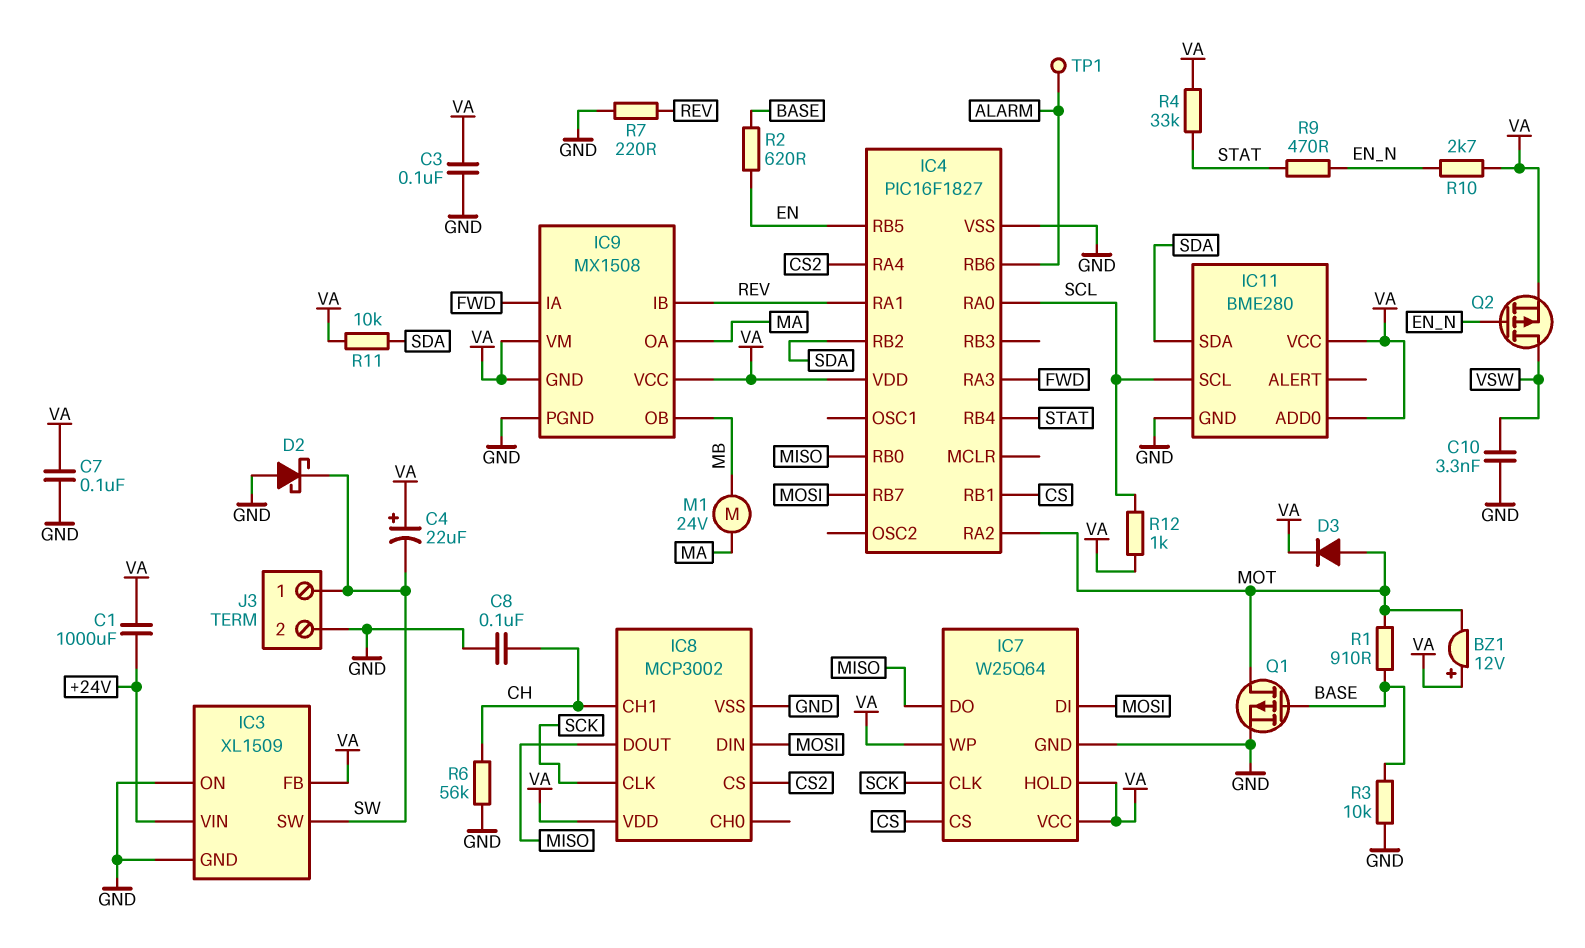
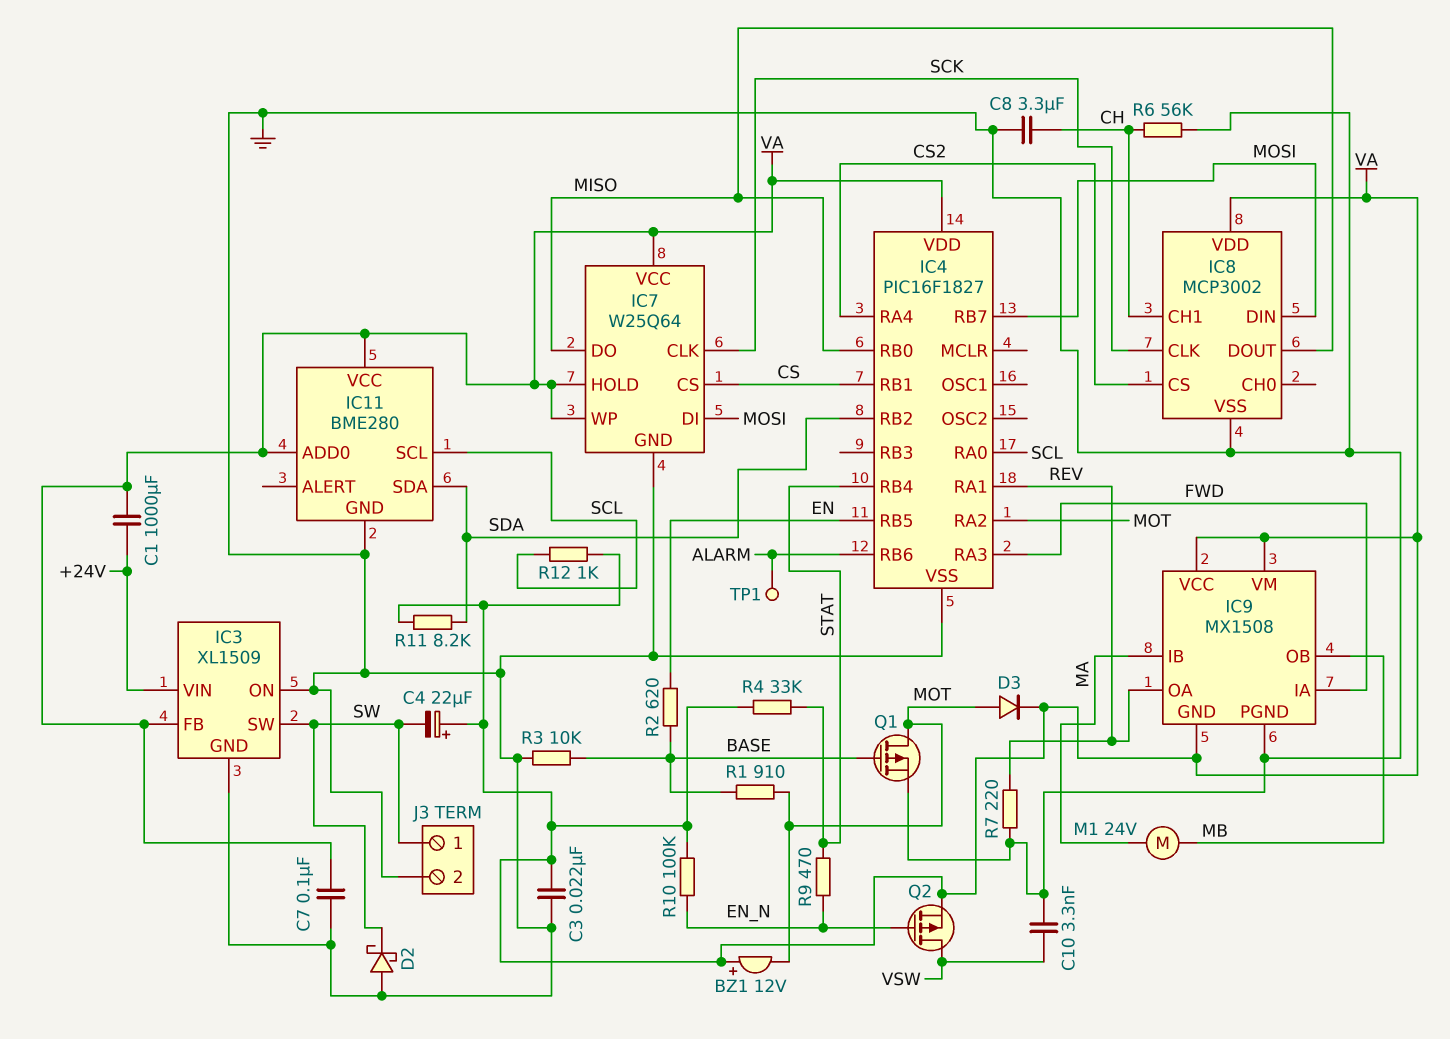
C3: 100nF (GND, VA) -> 22nF (GND, VA)
C8: 100nF (CH, GND) -> 3.3uF (CH, GND)
IC9 pin IB: REV -> MA
IC9 pin OA: MA -> REV
R10: 2.7k (EN_N, VA) -> 100k (EN_N, VA)
R11: 10k (SDA, VA) -> 8.2k (SDA, VA)

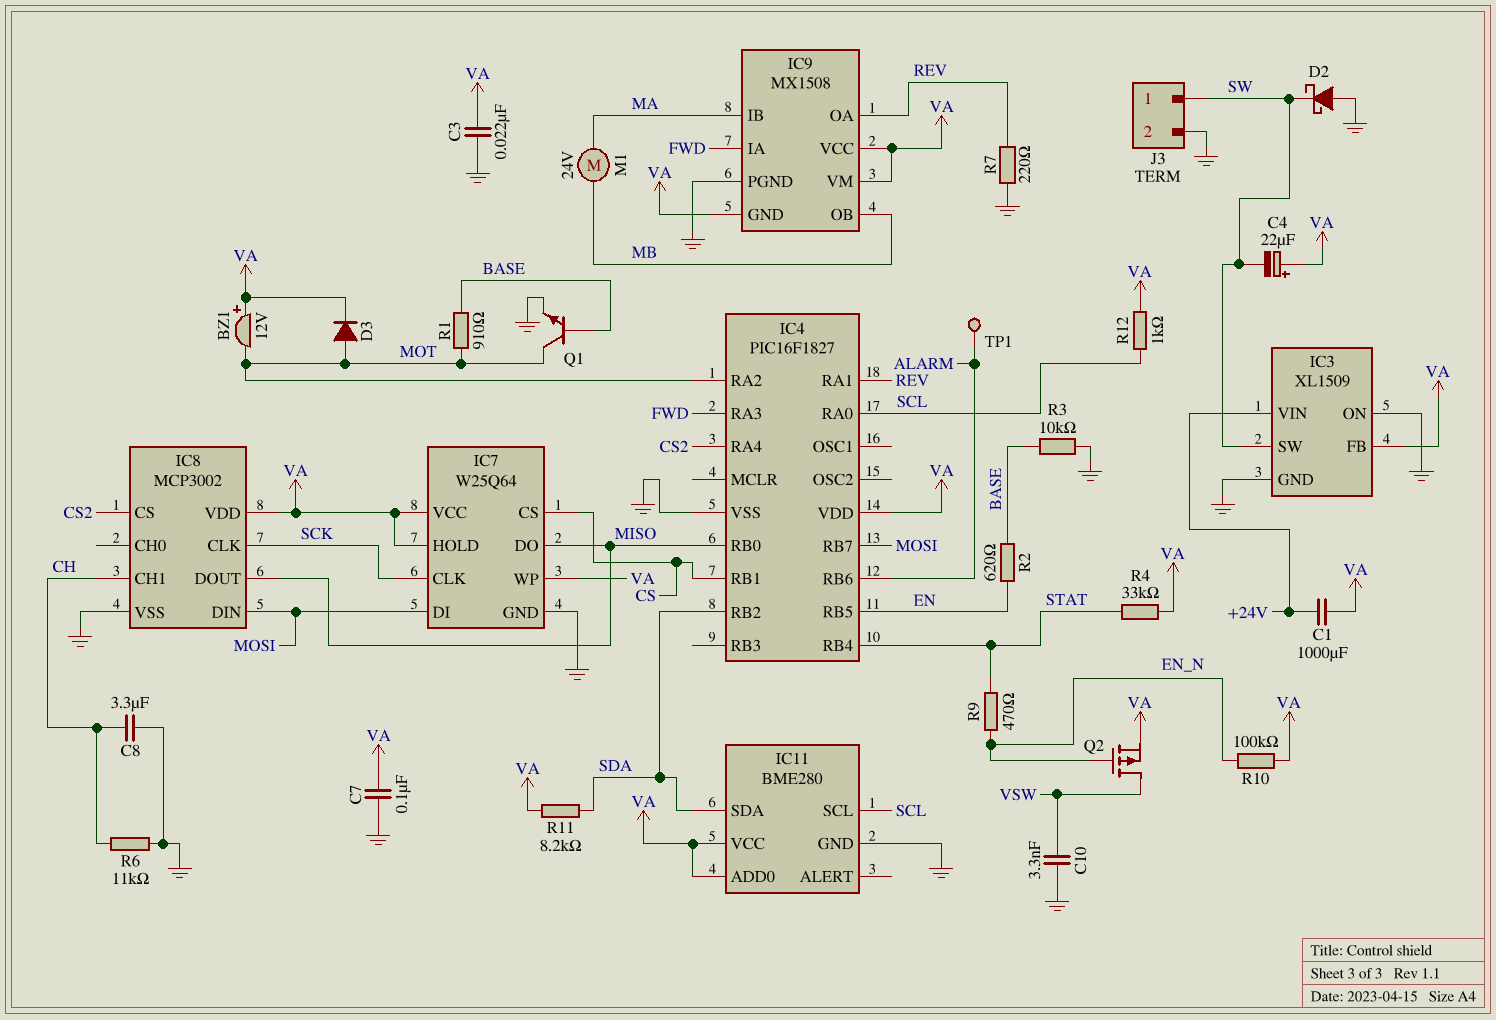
Q1: PMOS (G BASE, D MOT, S GND) -> NPN (B BASE, C MOT, E GND)
R6: 56k (CH, GND) -> 11k (CH, GND)

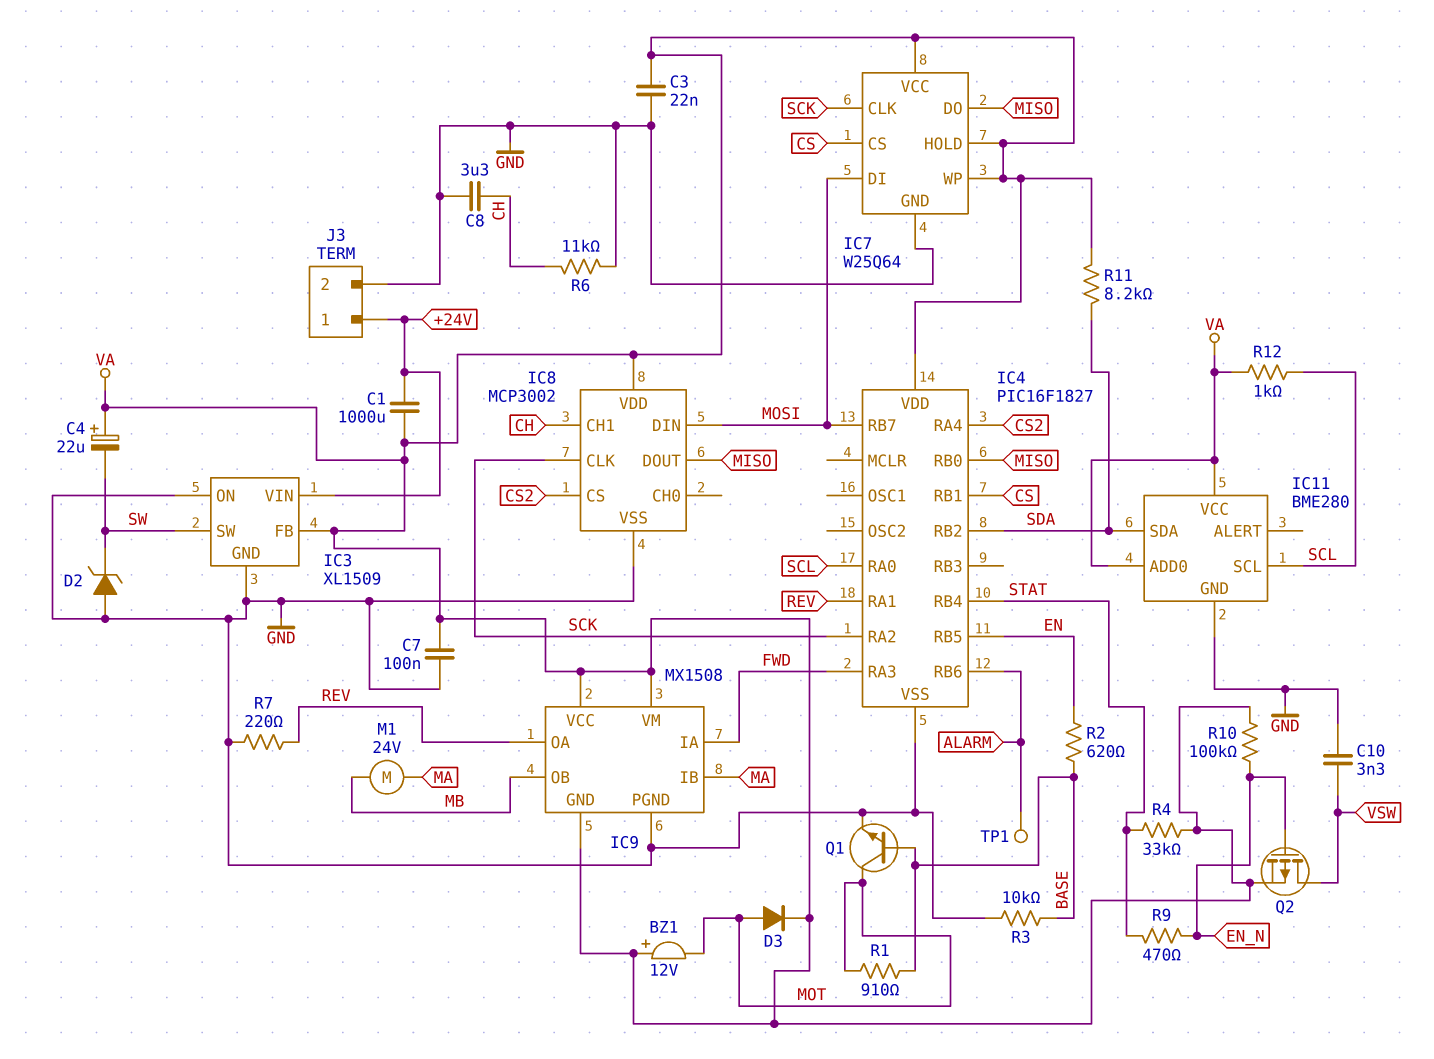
D2: schottky (A GND, K SW) -> zener (A GND, K SW)
IC4 pin RA2: MOT -> SCK
J3 pin 1: SW -> +24V

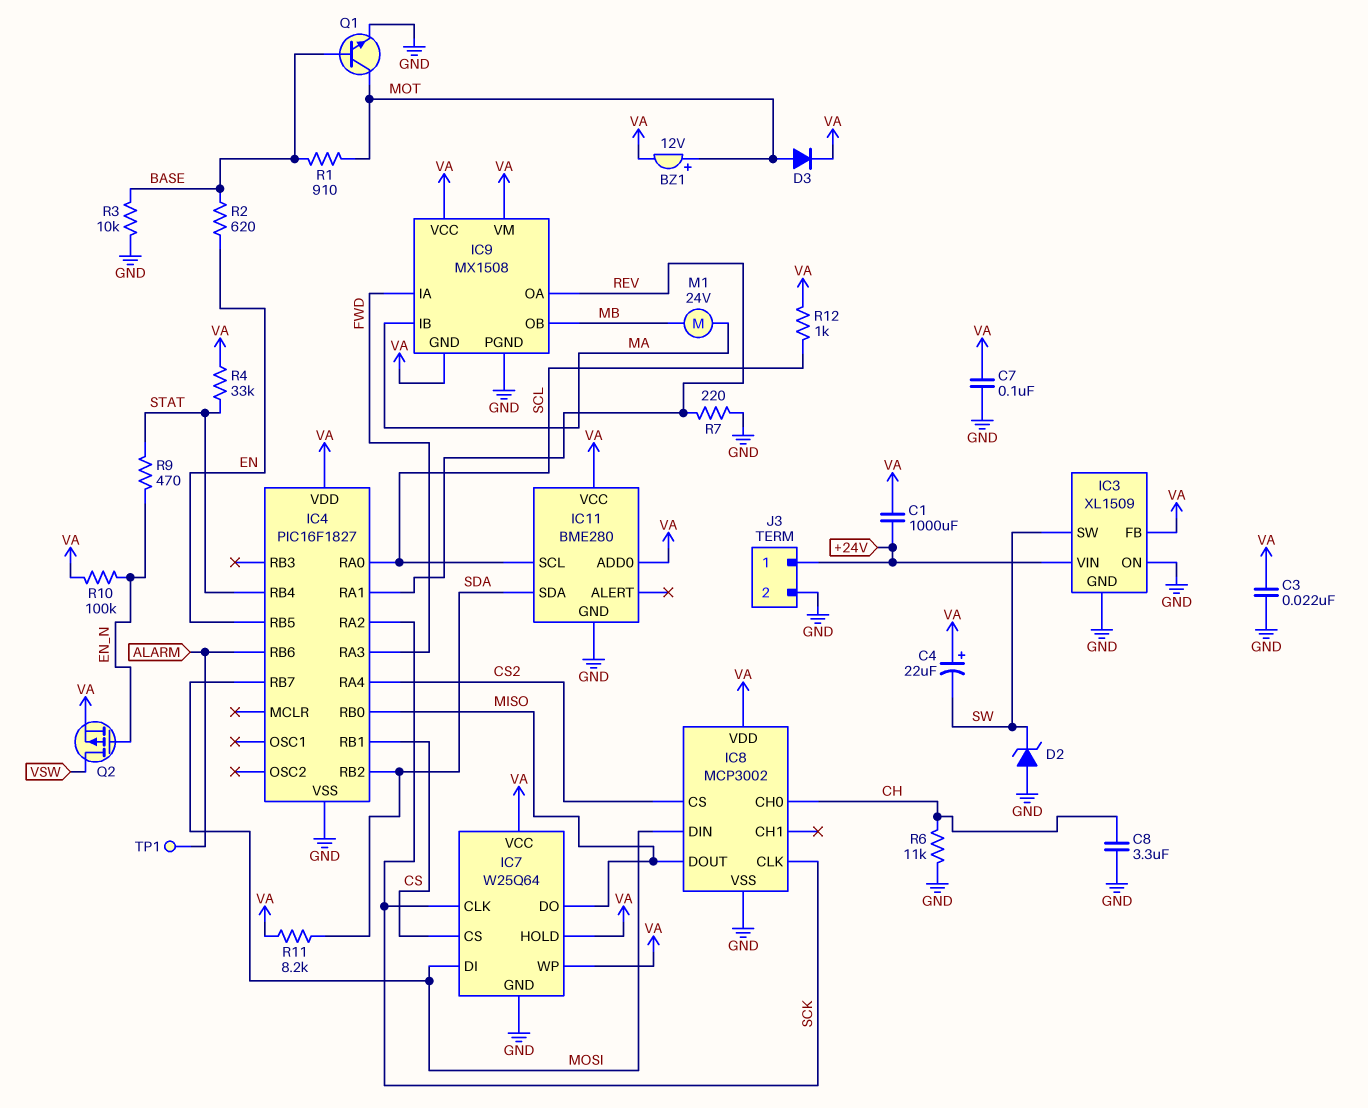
BZ1: buzzer 12V (plus VA, minus MOT) -> buzzer 12V (plus MOT, minus VA)
C10: 3.3nF (GND, VSW) -> none
IC8 pin CH0: none -> CH
IC8 pin CH1: CH -> none

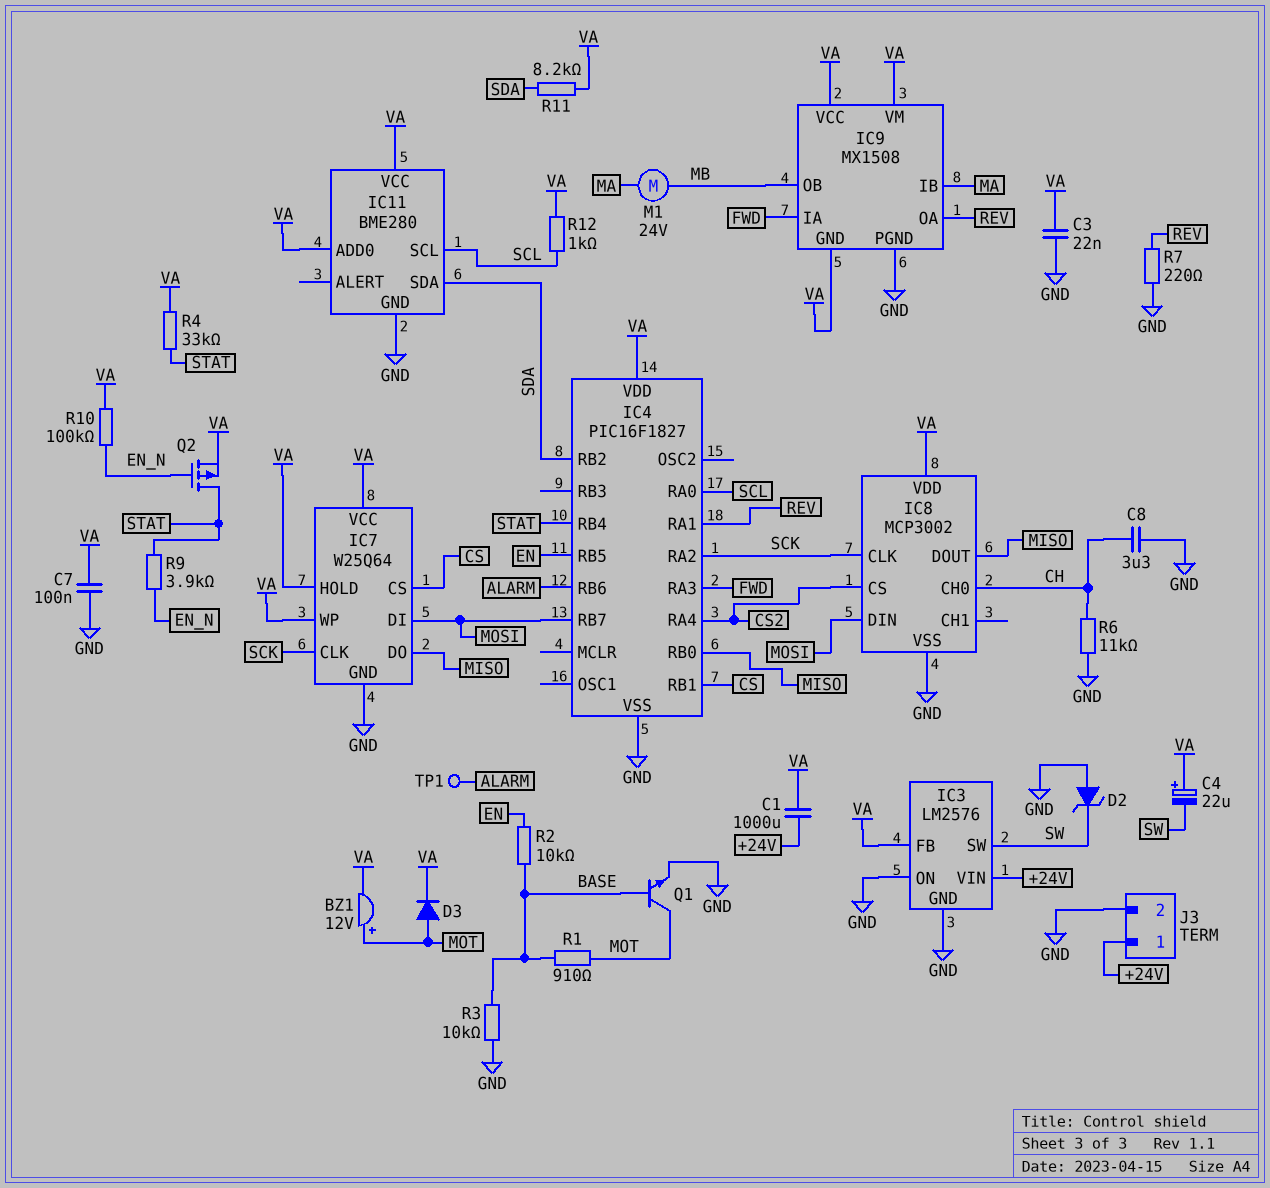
IC3: XL1509 -> LM2576
Q2: PMOS (G EN_N, D VSW, S VA) -> PMOS (G EN_N, D STAT, S VA)
R2: 620 (BASE, EN) -> 10k (BASE, EN)
R9: 470 (EN_N, STAT) -> 3.9k (EN_N, STAT)

